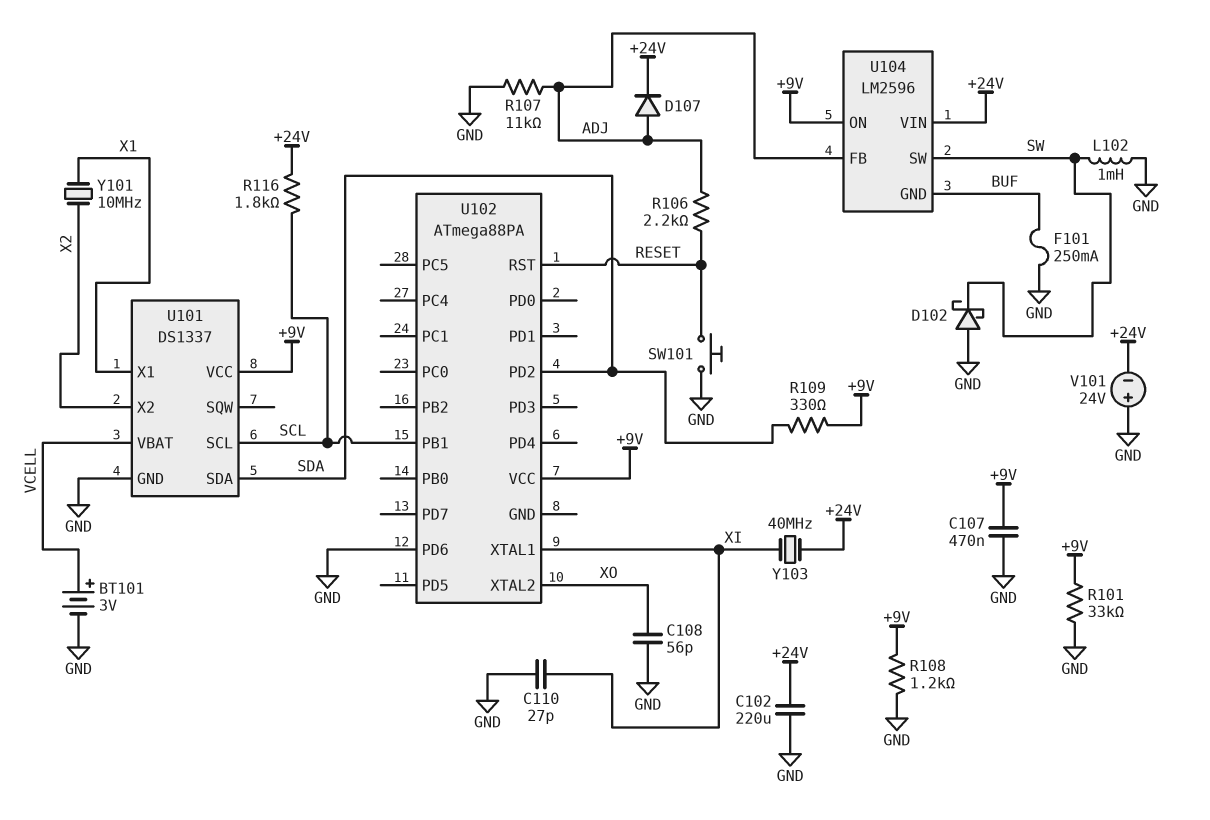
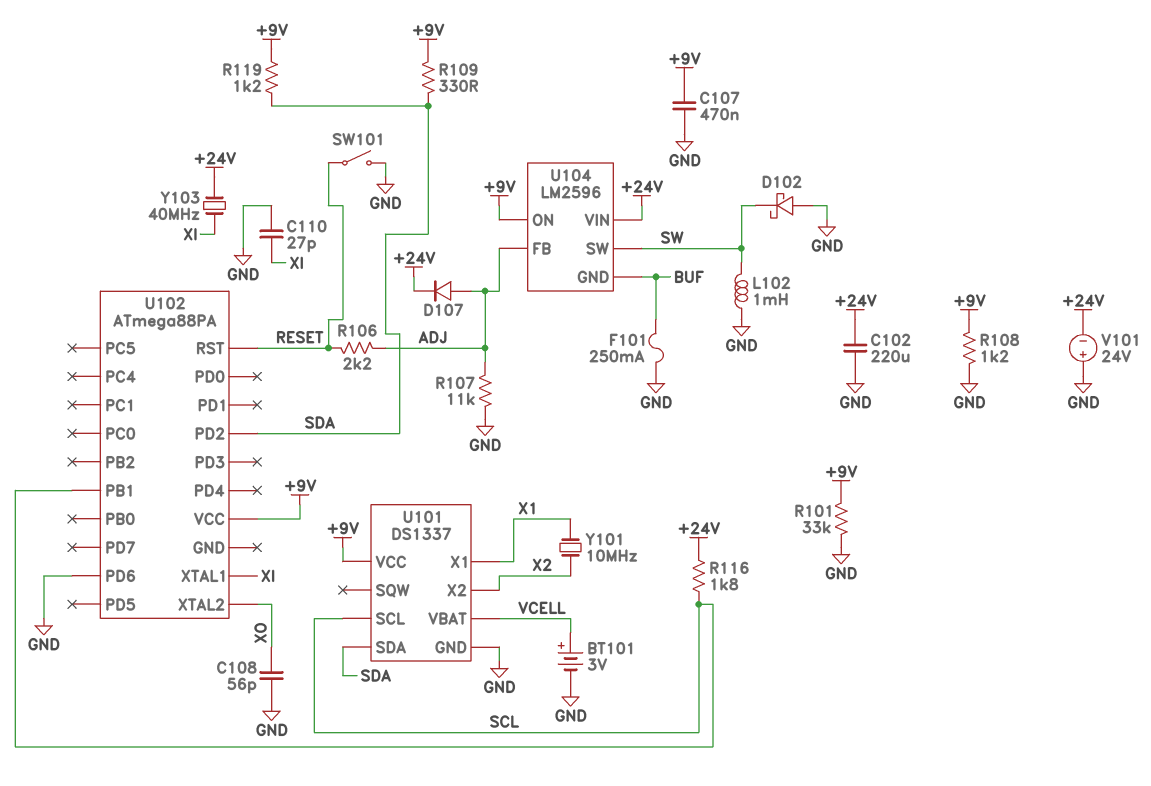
R119: none -> 1.2k (+9V, SDA)
SW101: button (GND, RESET) -> switch (GND, RESET)

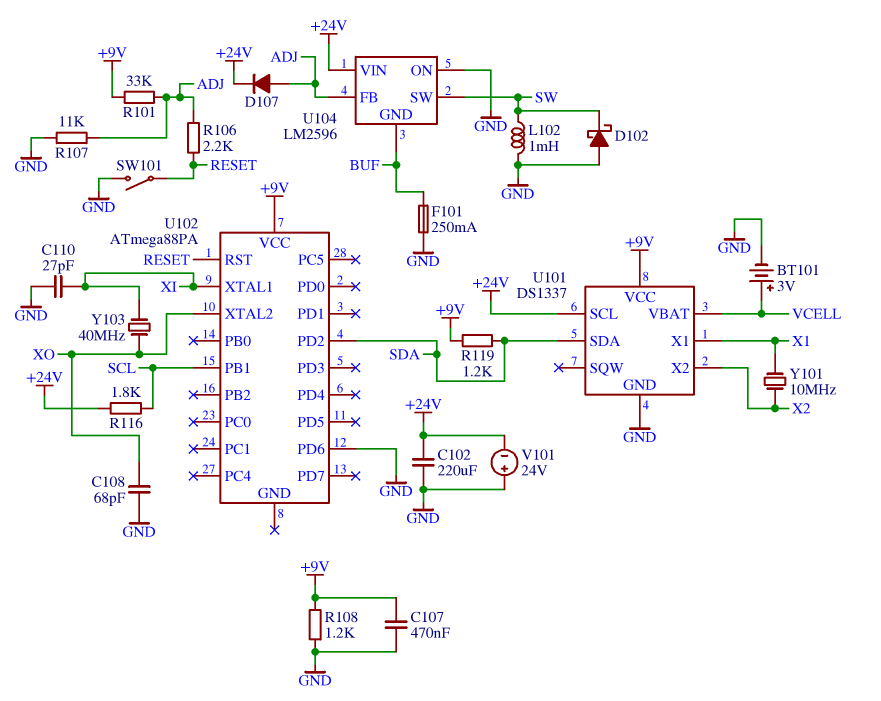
C108: 56pF (GND, XO) -> 68pF (GND, XO)
R101: 33k (+9V, GND) -> 33k (+9V, ADJ)
R109: 330 (+9V, SDA) -> none
U101 pin SCL: SCL -> +24V
U104 pin ON: +9V -> GND
Y103: 40MHz (+24V, XI) -> 40MHz (XI, XO)

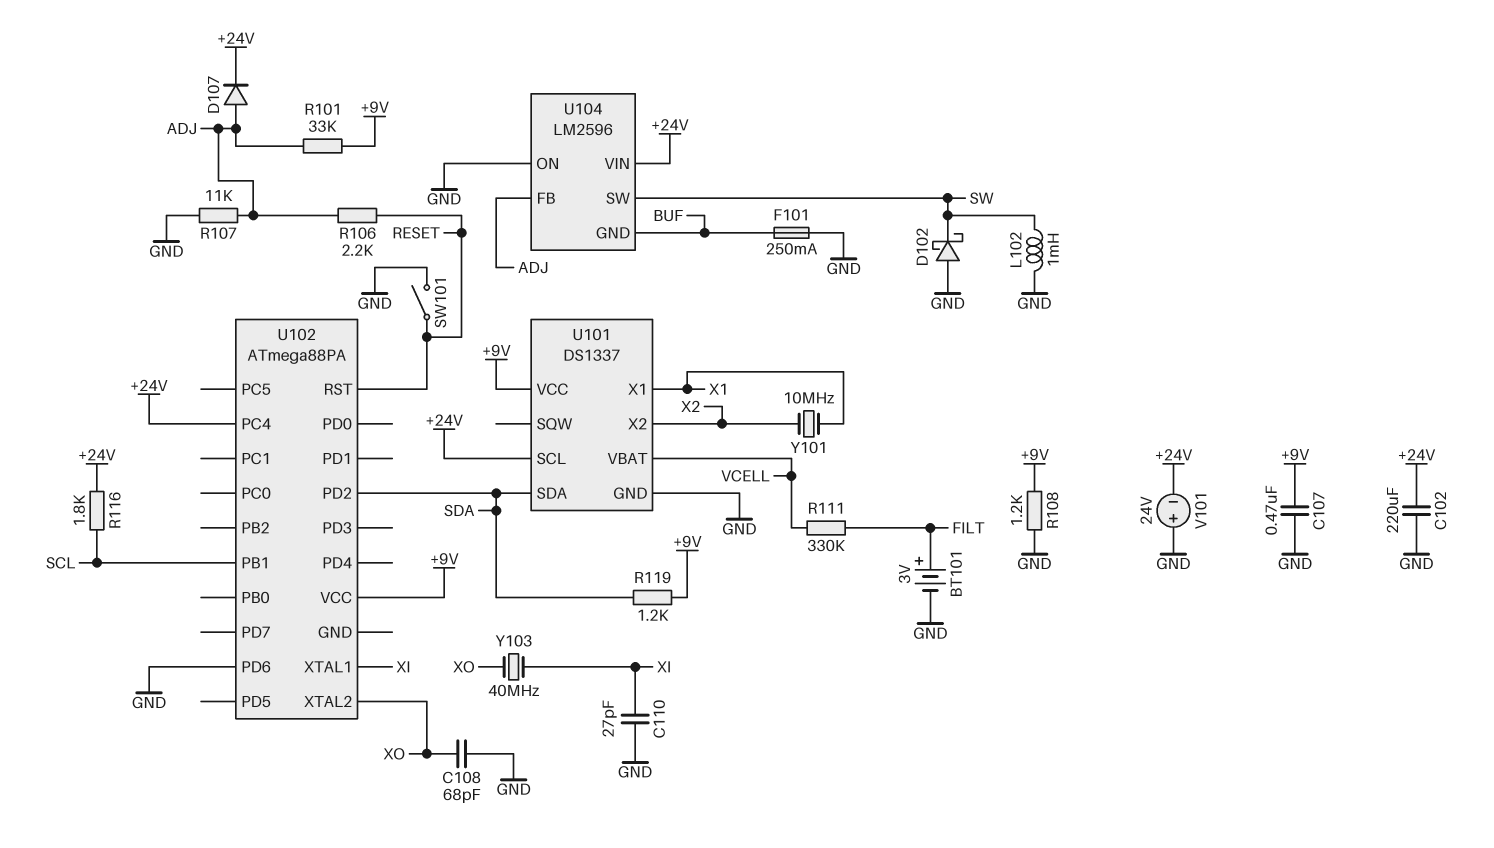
BT101: 3V (plus VCELL, minus GND) -> 3V (plus FILT, minus GND)
R111: none -> 330k (FILT, VCELL)
U102 pin PC4: none -> +24V

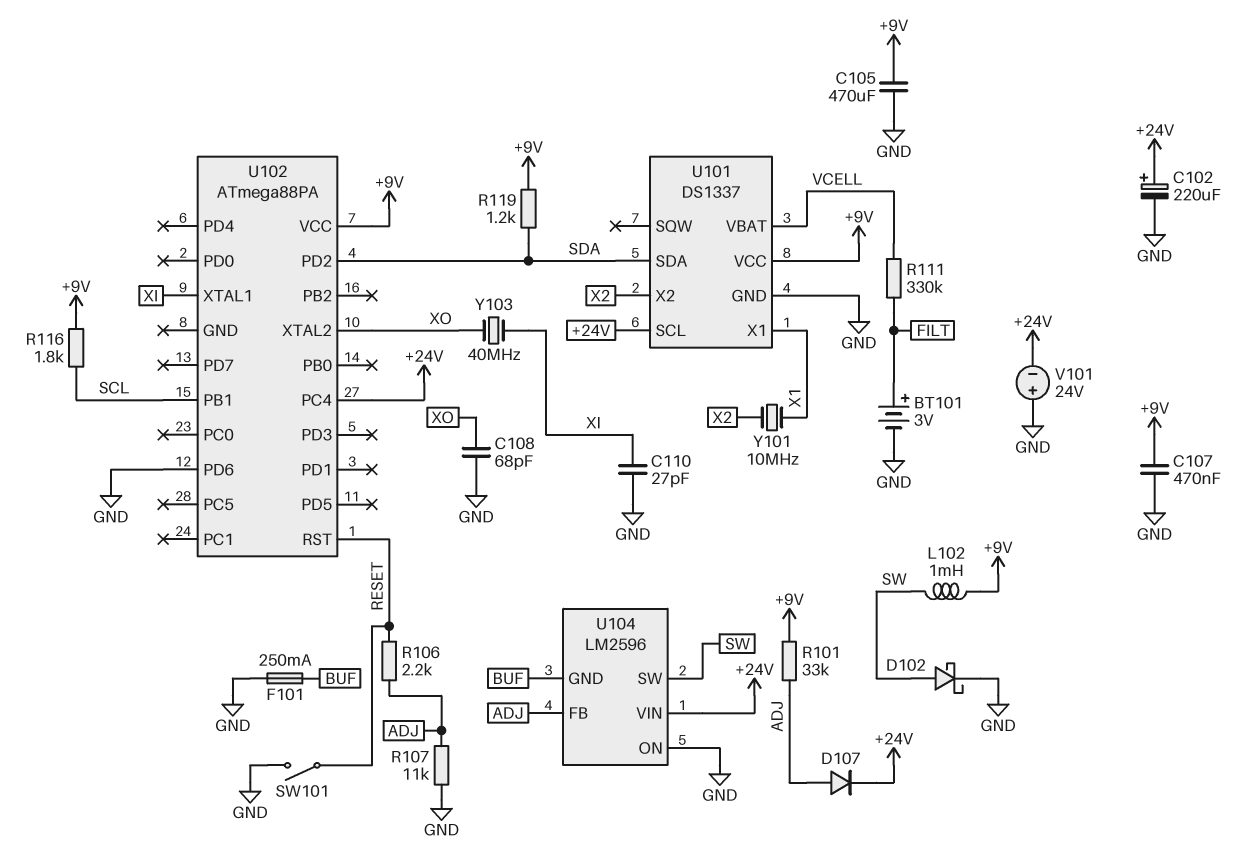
C102: 220uF (+24V, GND) -> 220uF (plus +24V, minus GND)
C105: none -> 470uF (+9V, GND)
D102: schottky (A GND, K SW) -> schottky (A SW, K GND)
L102: 1mH (GND, SW) -> 1mH (+9V, SW)
R108: 1.2k (+9V, GND) -> none
R116: 1.8k (+24V, SCL) -> 1.8k (+9V, SCL)

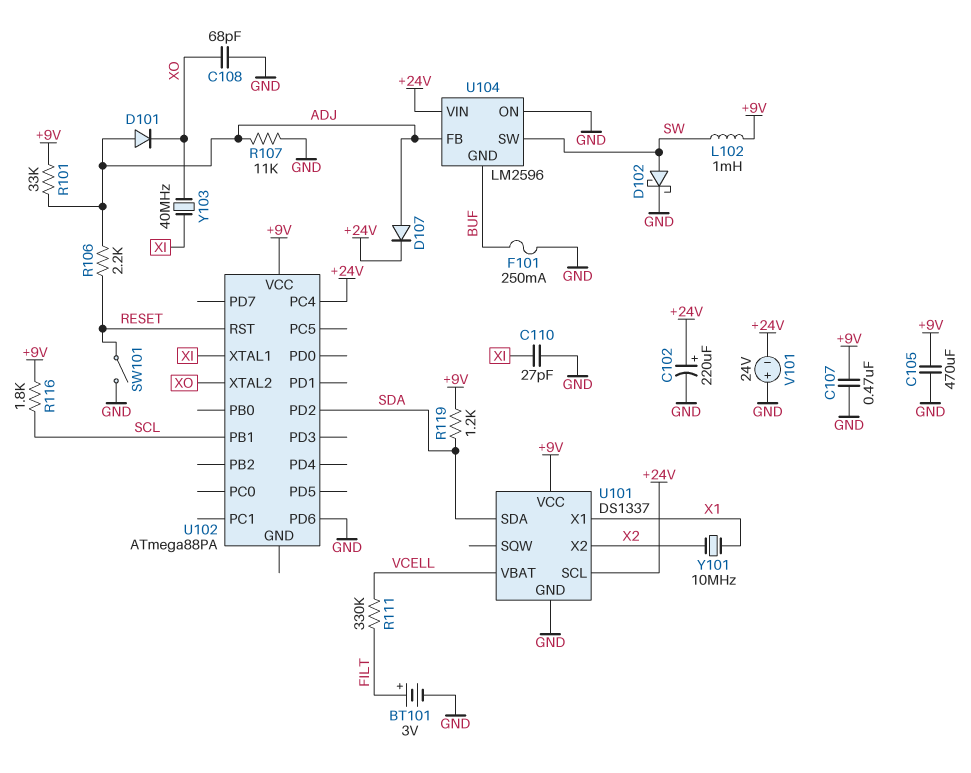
D101: none -> diode (A ADJ, K XO)

